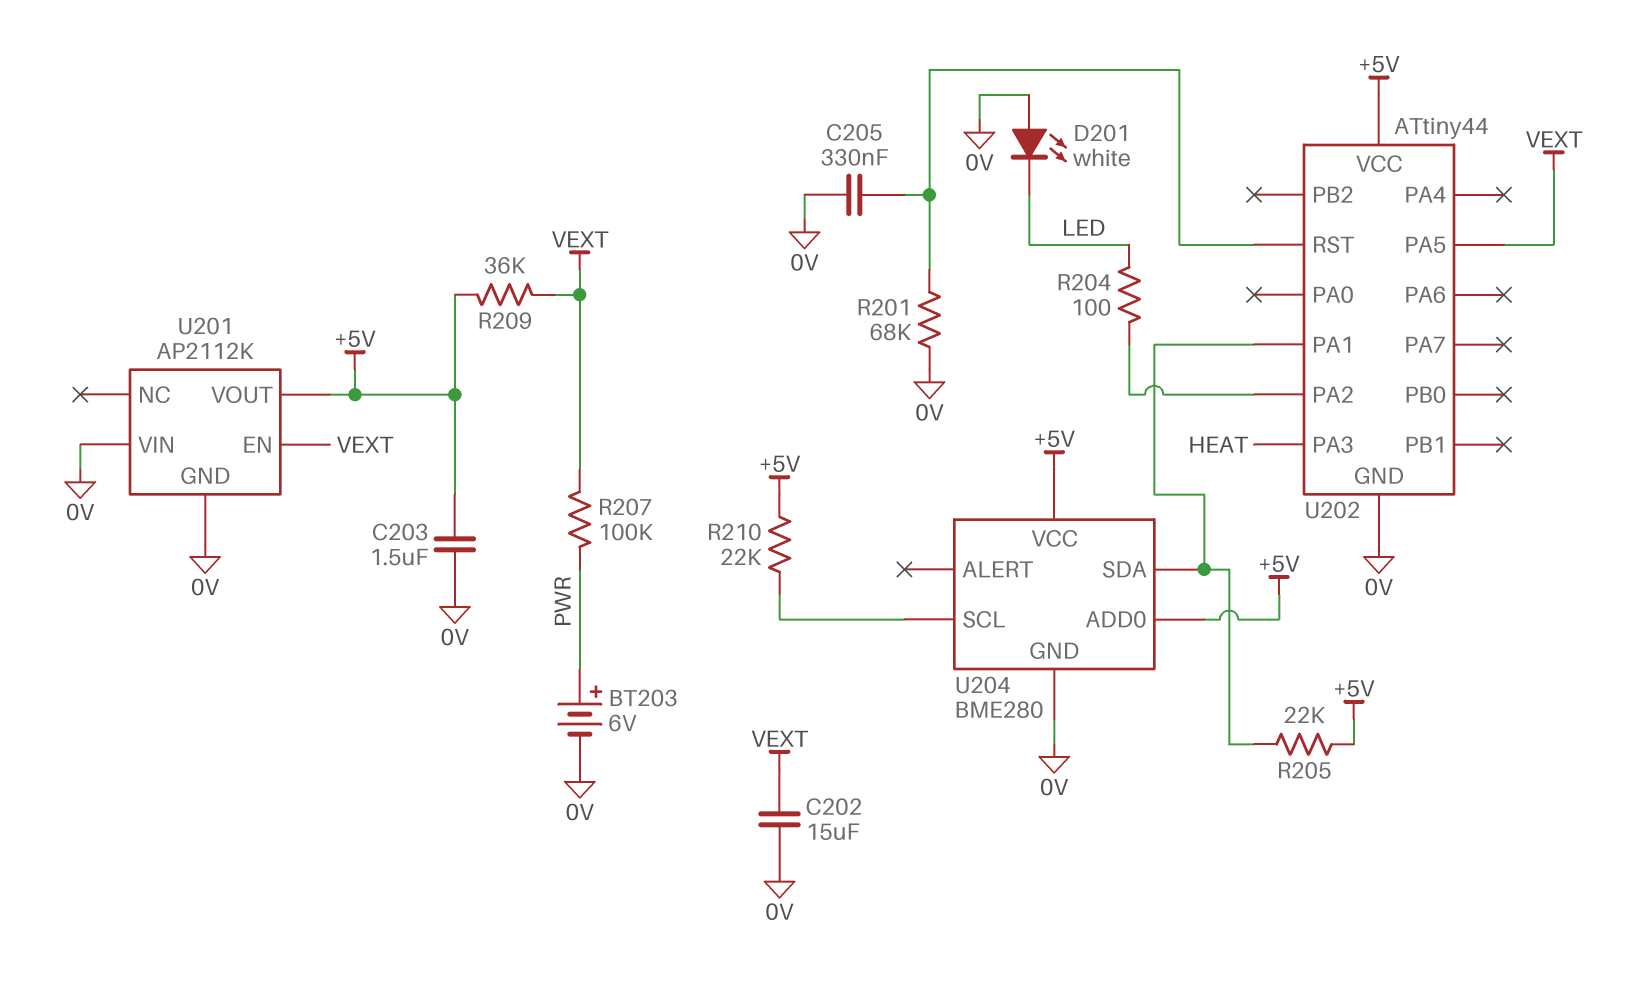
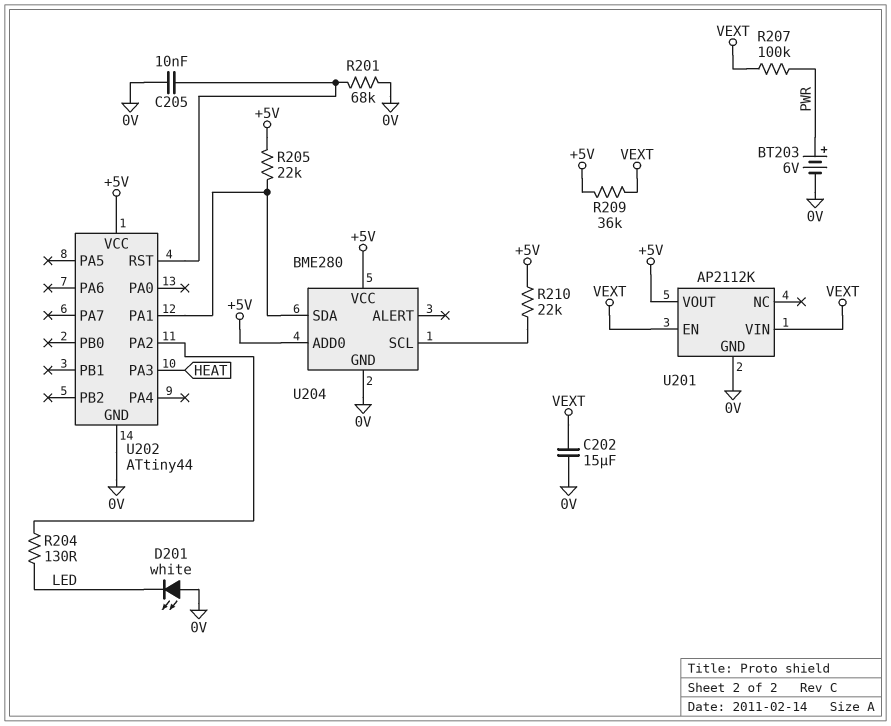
C203: 1.5uF (+5V, 0V) -> none
C205: 330nF (0V, U202/RST) -> 10nF (0V, U202/RST)
R204: 100 (LED, U202/PA2) -> 130 (LED, U202/PA2)
U201 pin VIN: 0V -> VEXT
U202 pin PA5: VEXT -> none

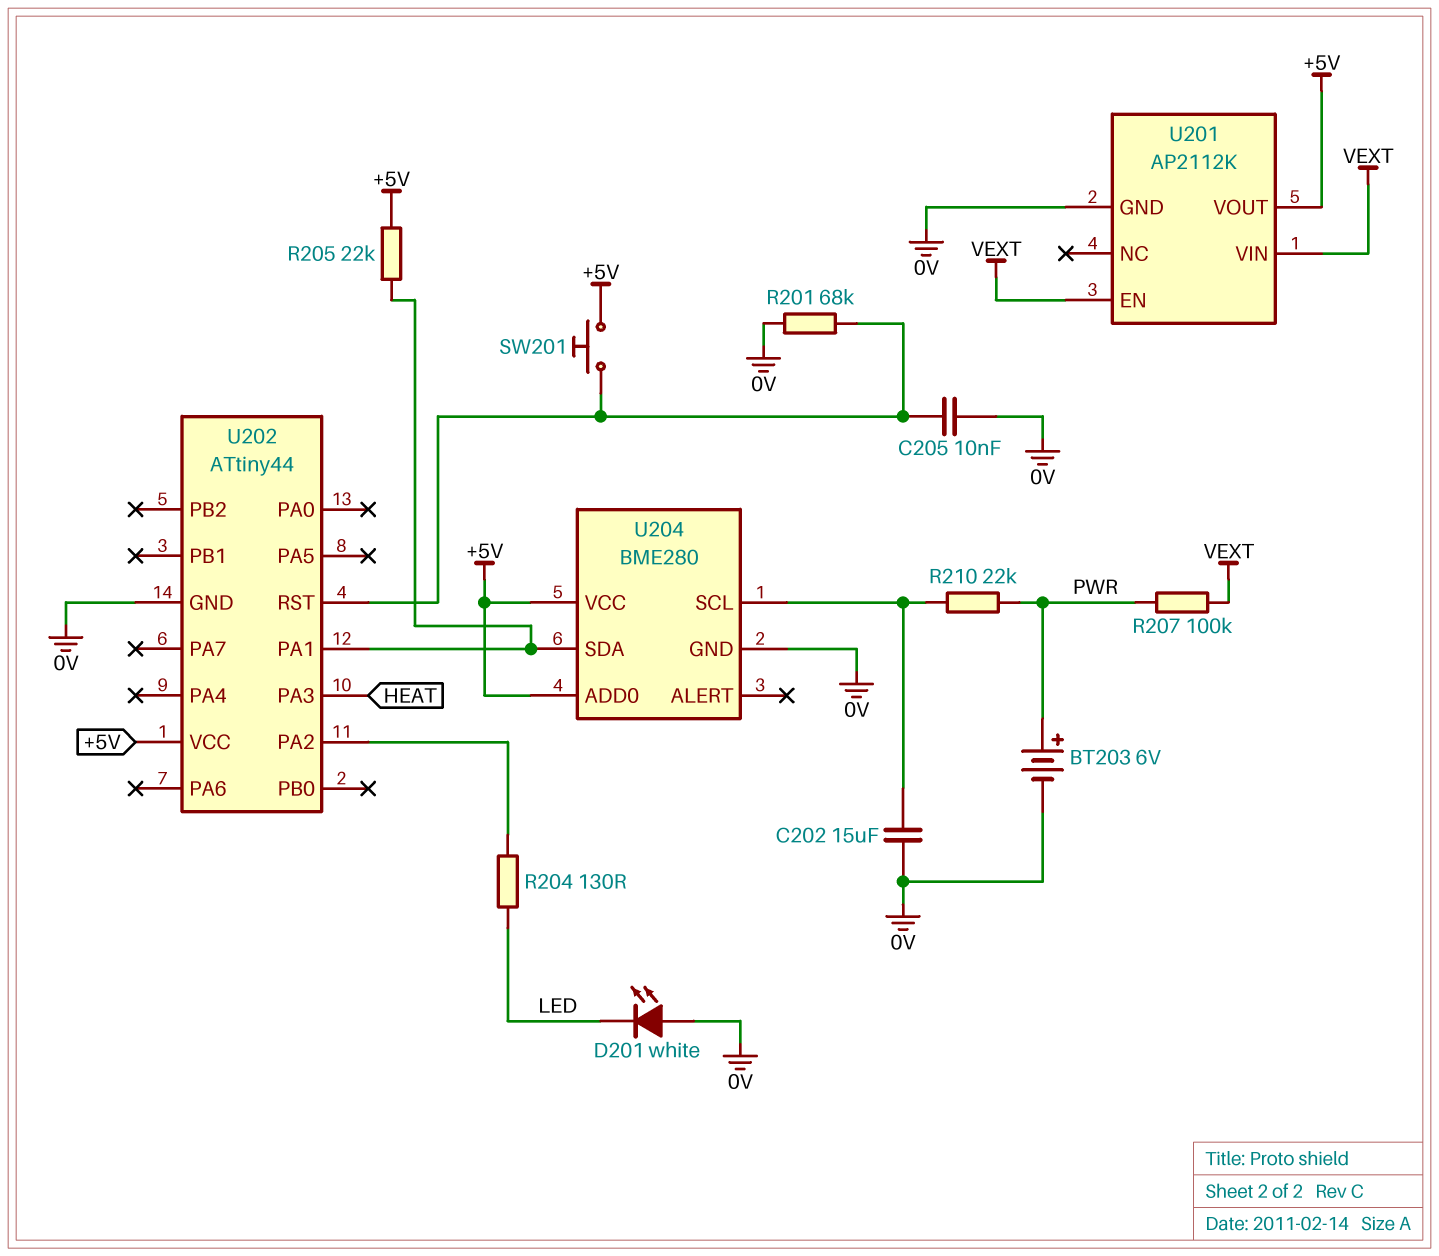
C202: 15uF (0V, VEXT) -> 15uF (0V, U204/SCL)
R209: 36k (+5V, VEXT) -> none
R210: 22k (+5V, U204/SCL) -> 22k (PWR, U204/SCL)
SW201: none -> button (+5V, U202/RST)

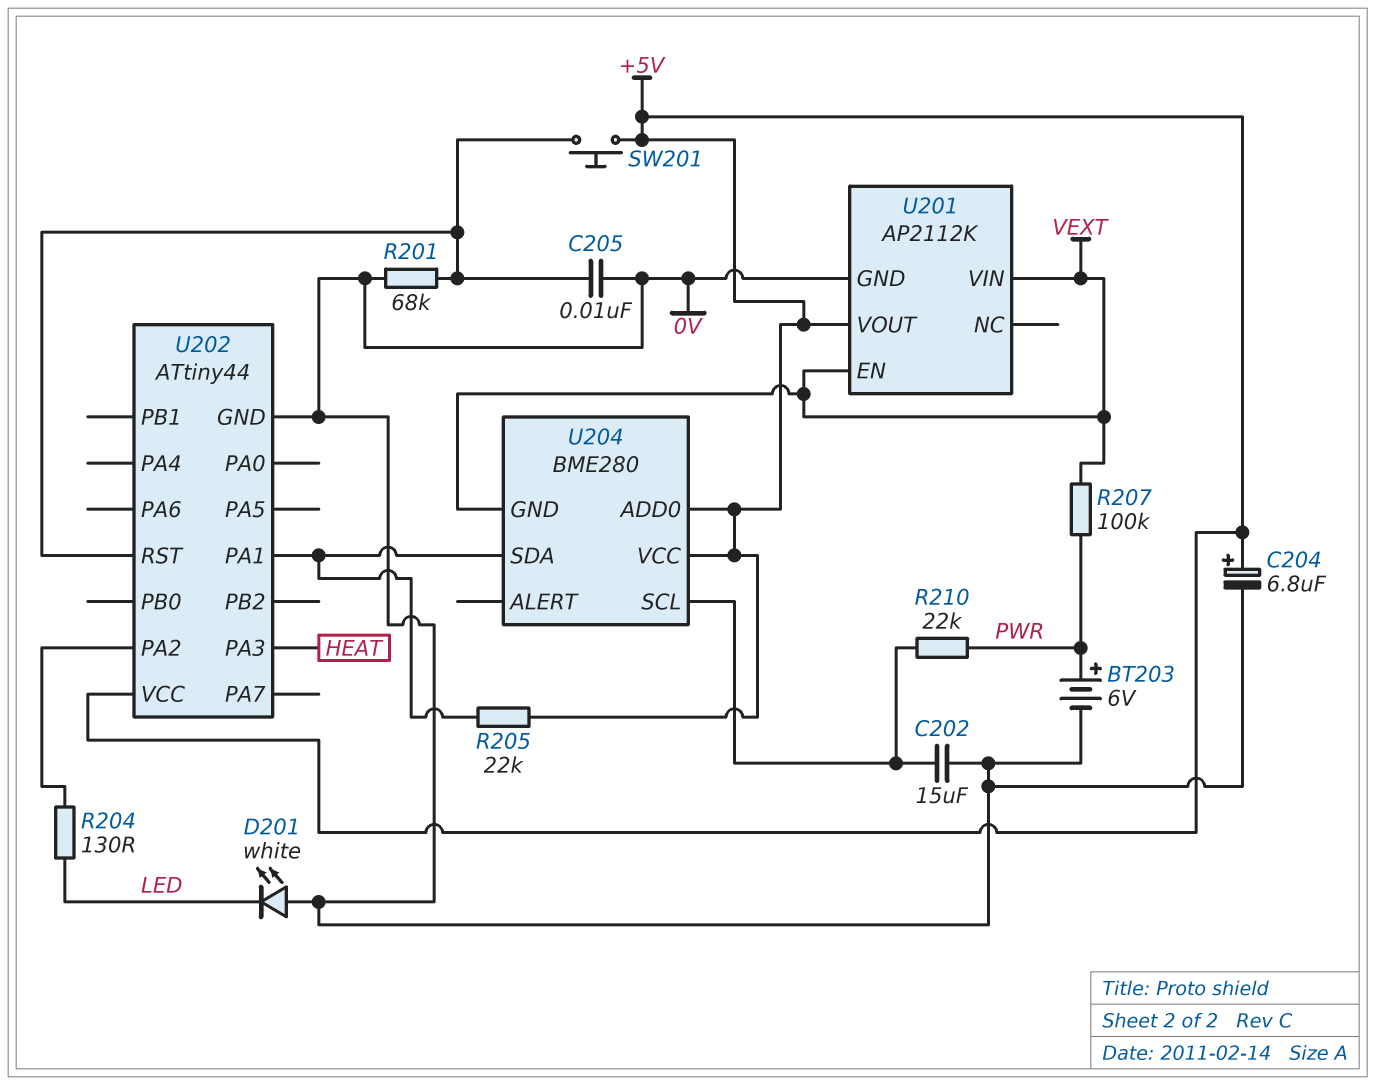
C204: none -> 6.8uF (plus +5V, minus 0V)
U204 pin GND: 0V -> VEXT

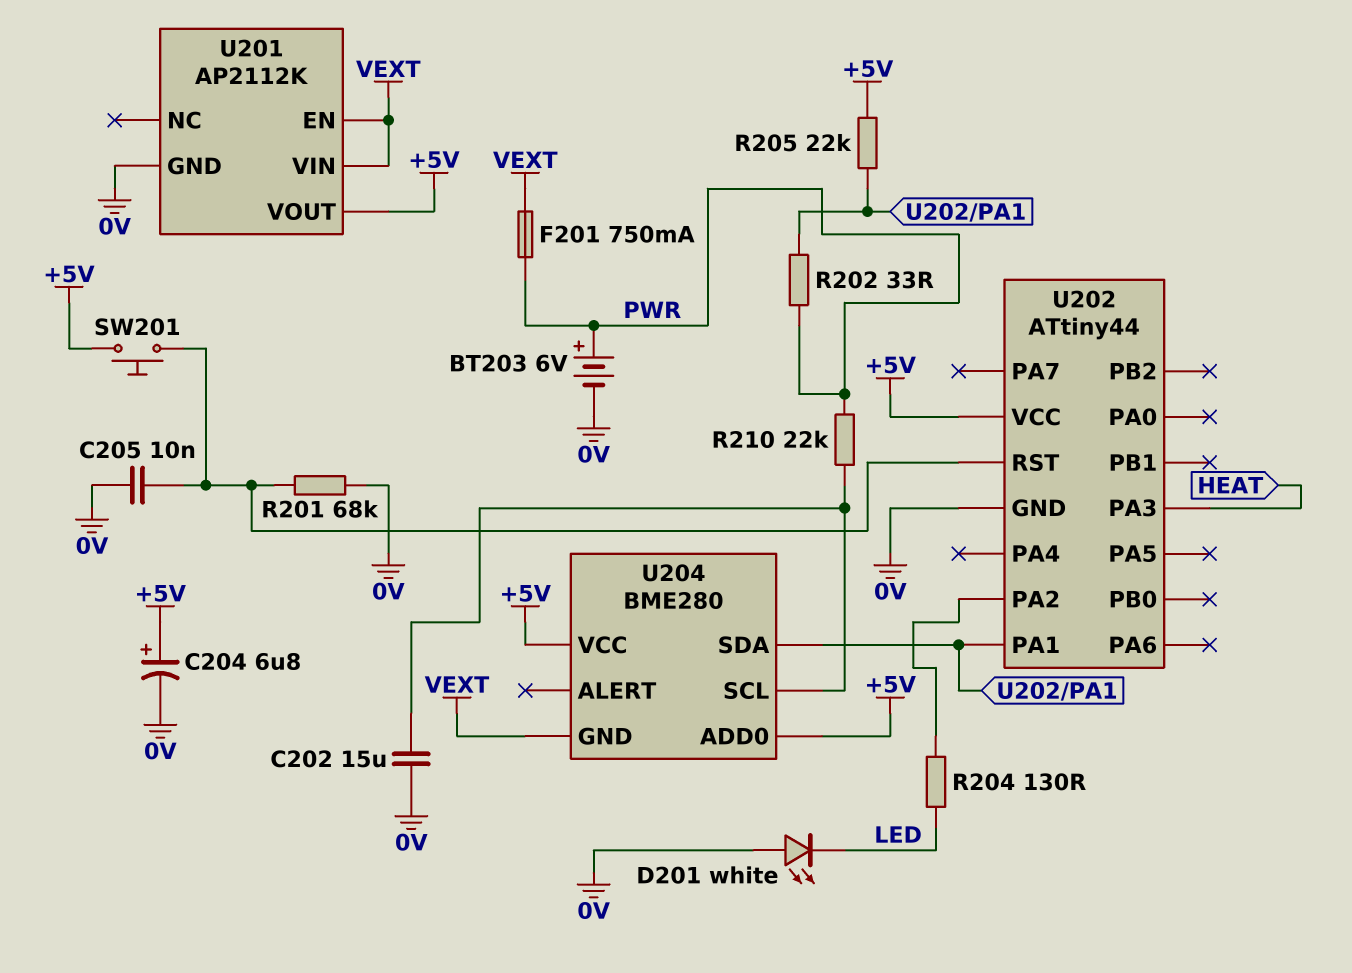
F201: none -> 750mA (PWR, VEXT)
R202: none -> 33 (PWR, U202/PA1)
R207: 100k (PWR, VEXT) -> none

